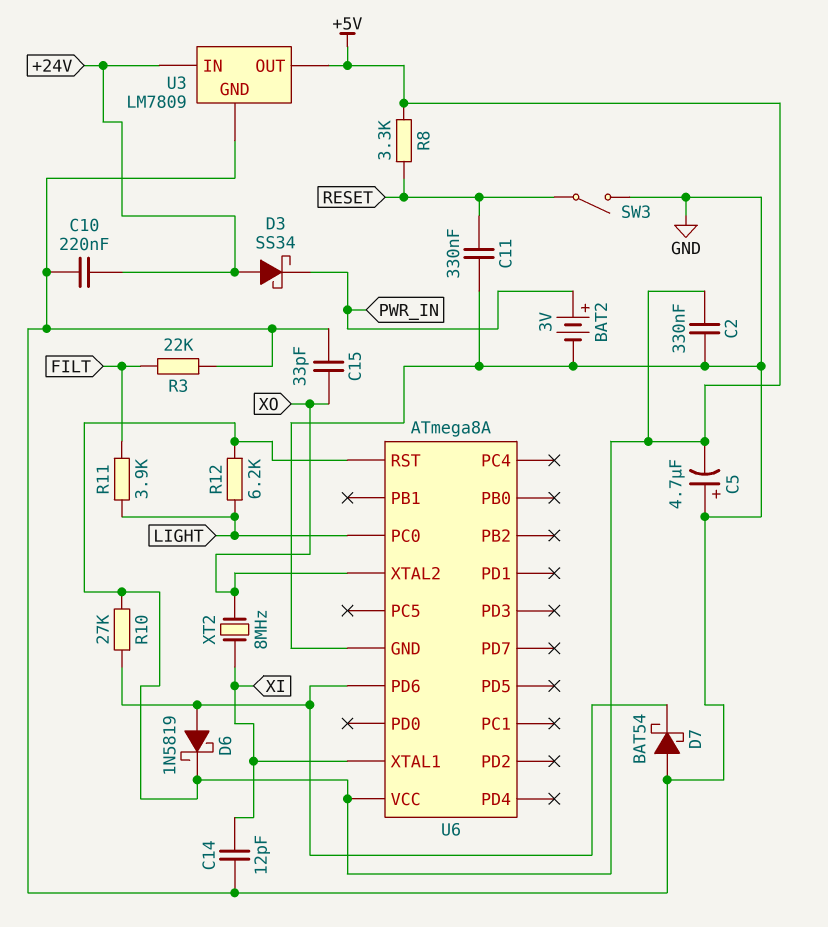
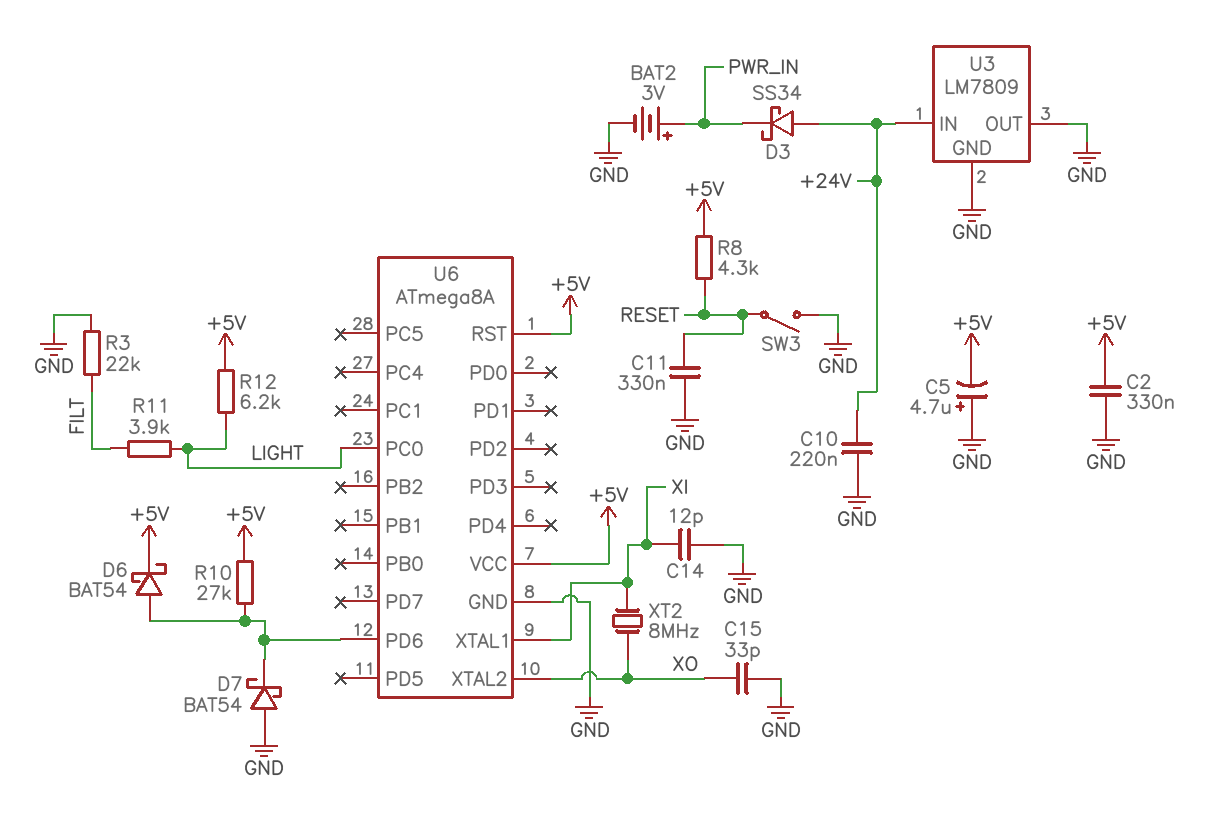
D6: schottky 1N5819 (A U6/PD6, K +5V) -> schottky BAT54 (A U6/PD6, K +5V)
R8: 3.3k (+5V, RESET) -> 4.3k (+5V, RESET)
U3 pin OUT: +5V -> GND

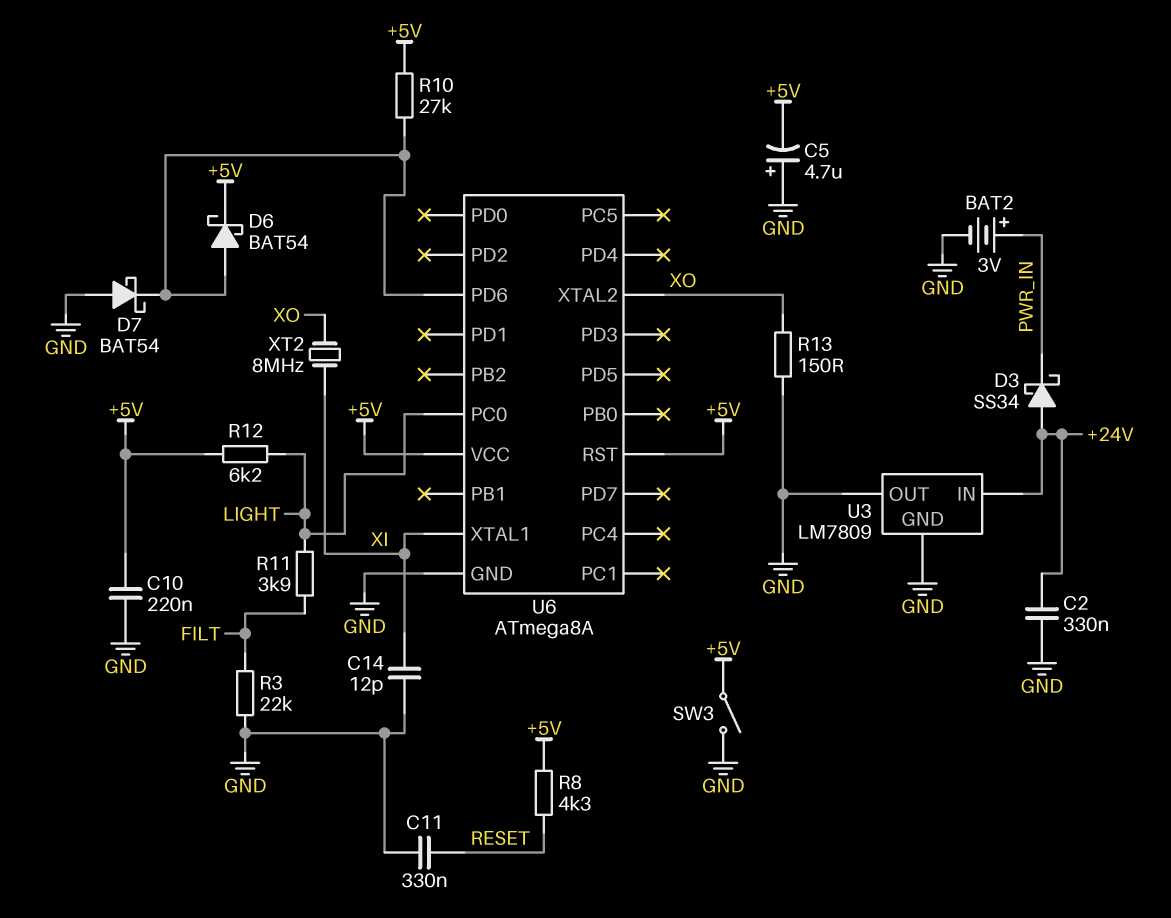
C2: 330nF (+5V, GND) -> 330nF (+24V, GND)
C10: 220nF (+24V, GND) -> 220nF (+5V, GND)
C15: 33pF (GND, XO) -> none
R13: none -> 150 (GND, XO)
SW3: switch (GND, RESET) -> switch (+5V, GND)

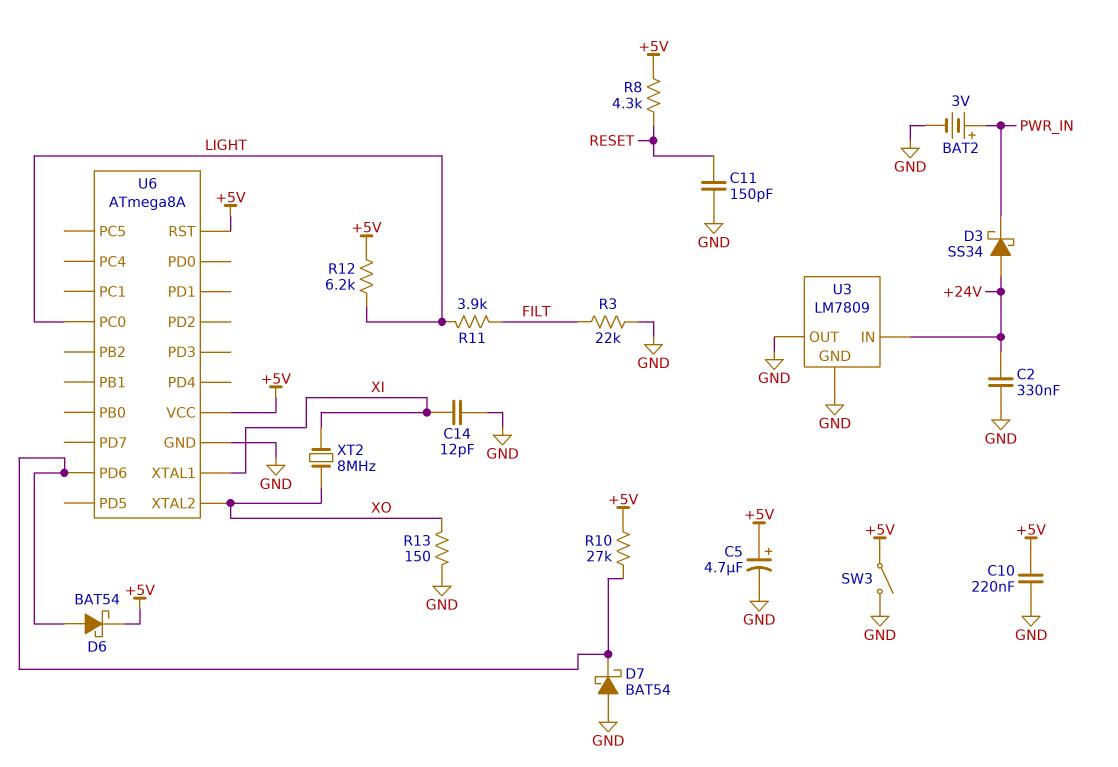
C5: 4.7uF (plus GND, minus +5V) -> 4.7uF (plus +5V, minus GND)
C11: 330nF (GND, RESET) -> 150pF (GND, RESET)

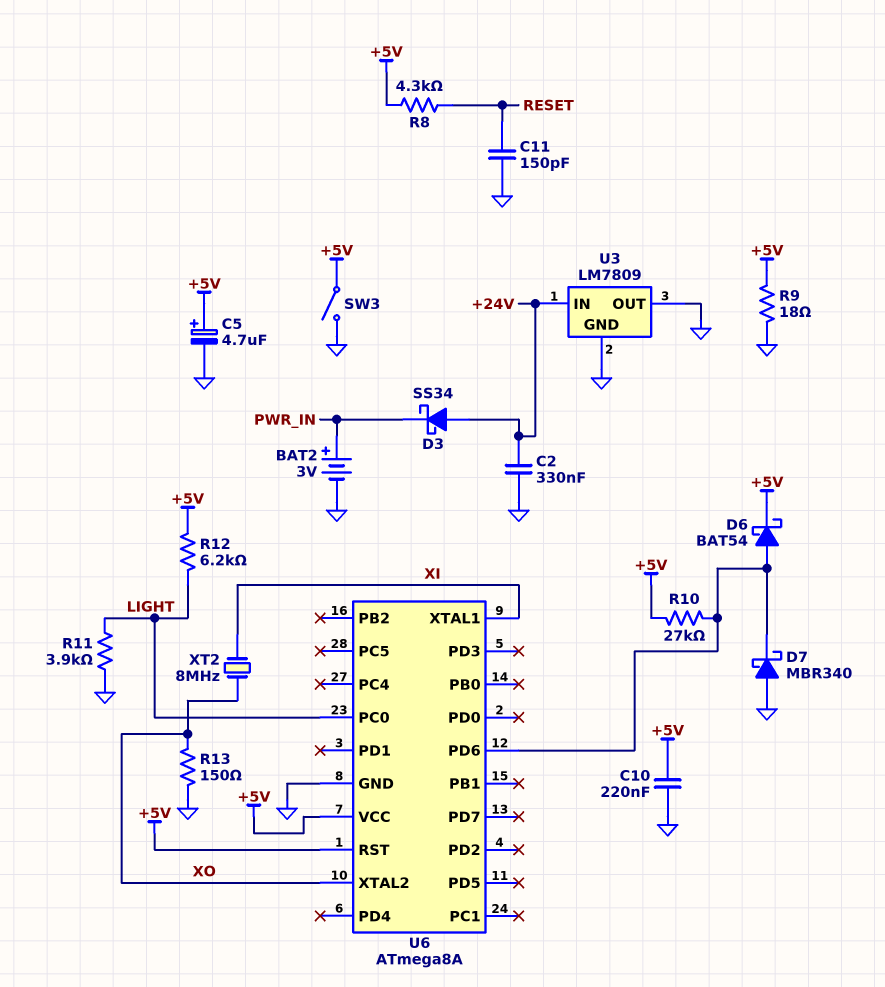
C14: 12pF (GND, XI) -> none
D7: schottky BAT54 (A GND, K U6/PD6) -> schottky MBR340 (A GND, K U6/PD6)
R3: 22k (FILT, GND) -> none
R9: none -> 18 (+5V, GND)
R11: 3.9k (FILT, LIGHT) -> 3.9k (GND, LIGHT)

